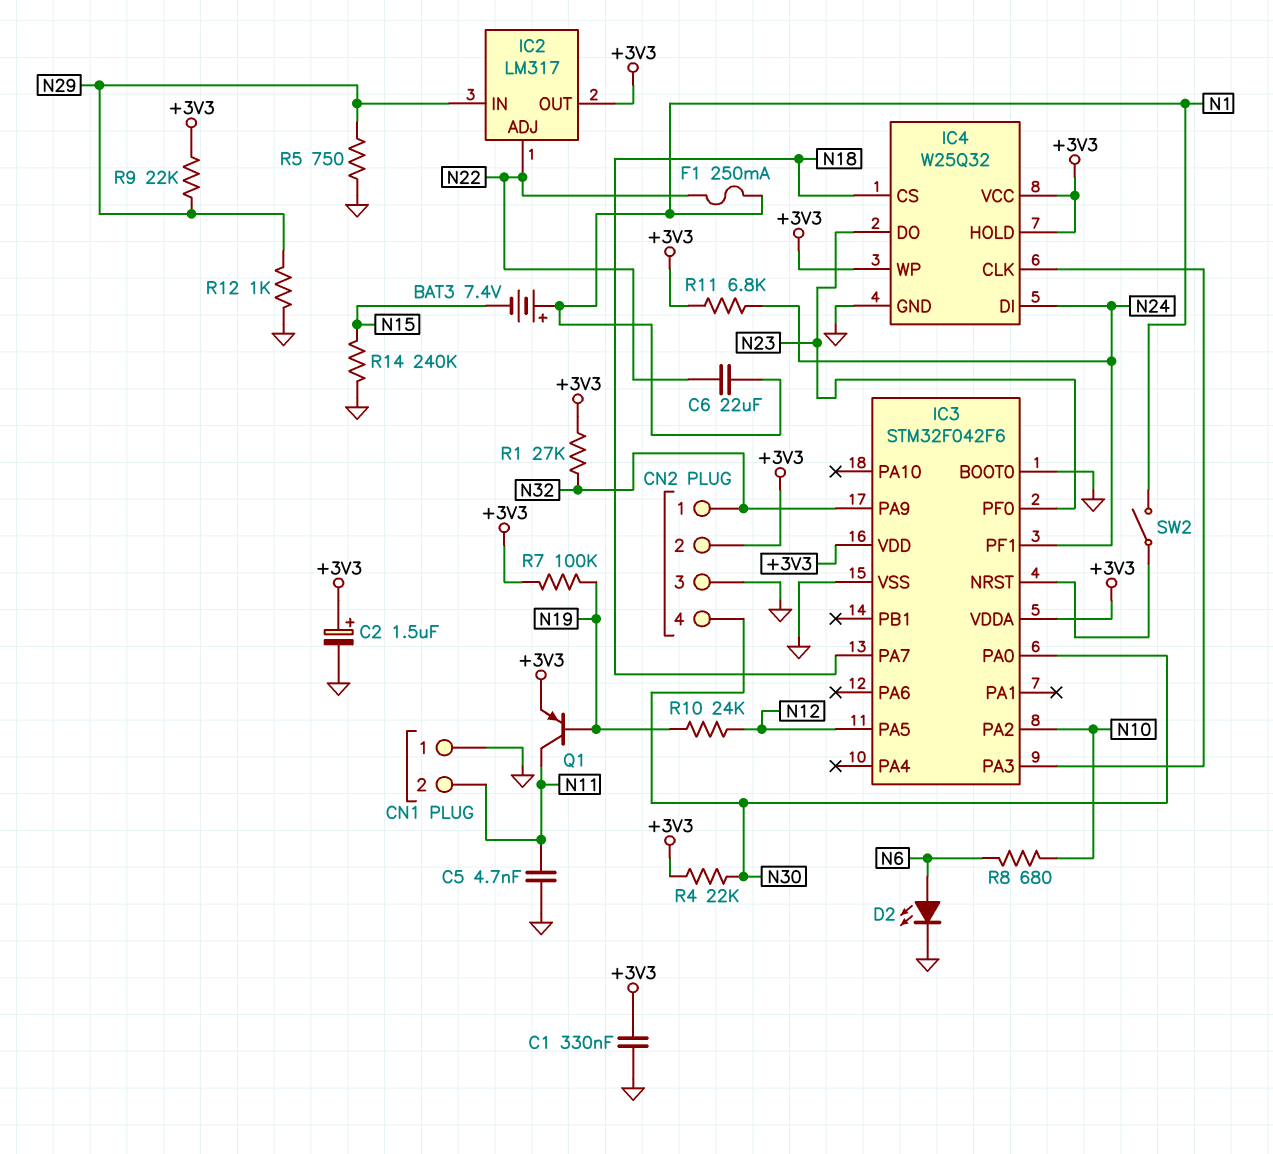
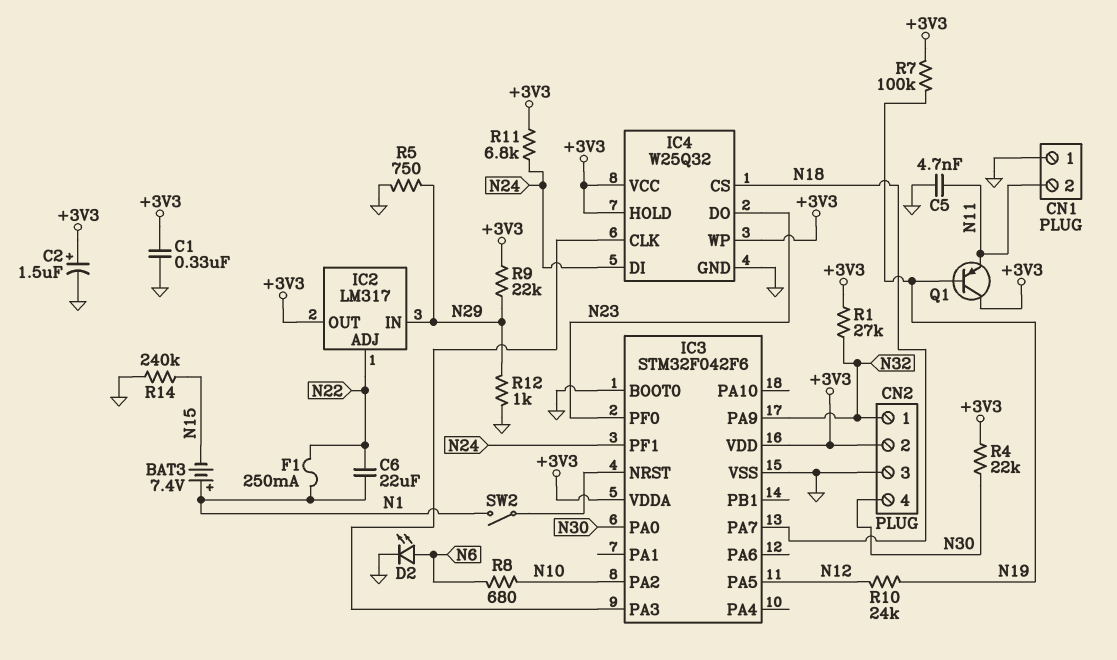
Q1: PNP (B N19, C N11, E +3V3) -> PNP (B N19, C +3V3, E N11)

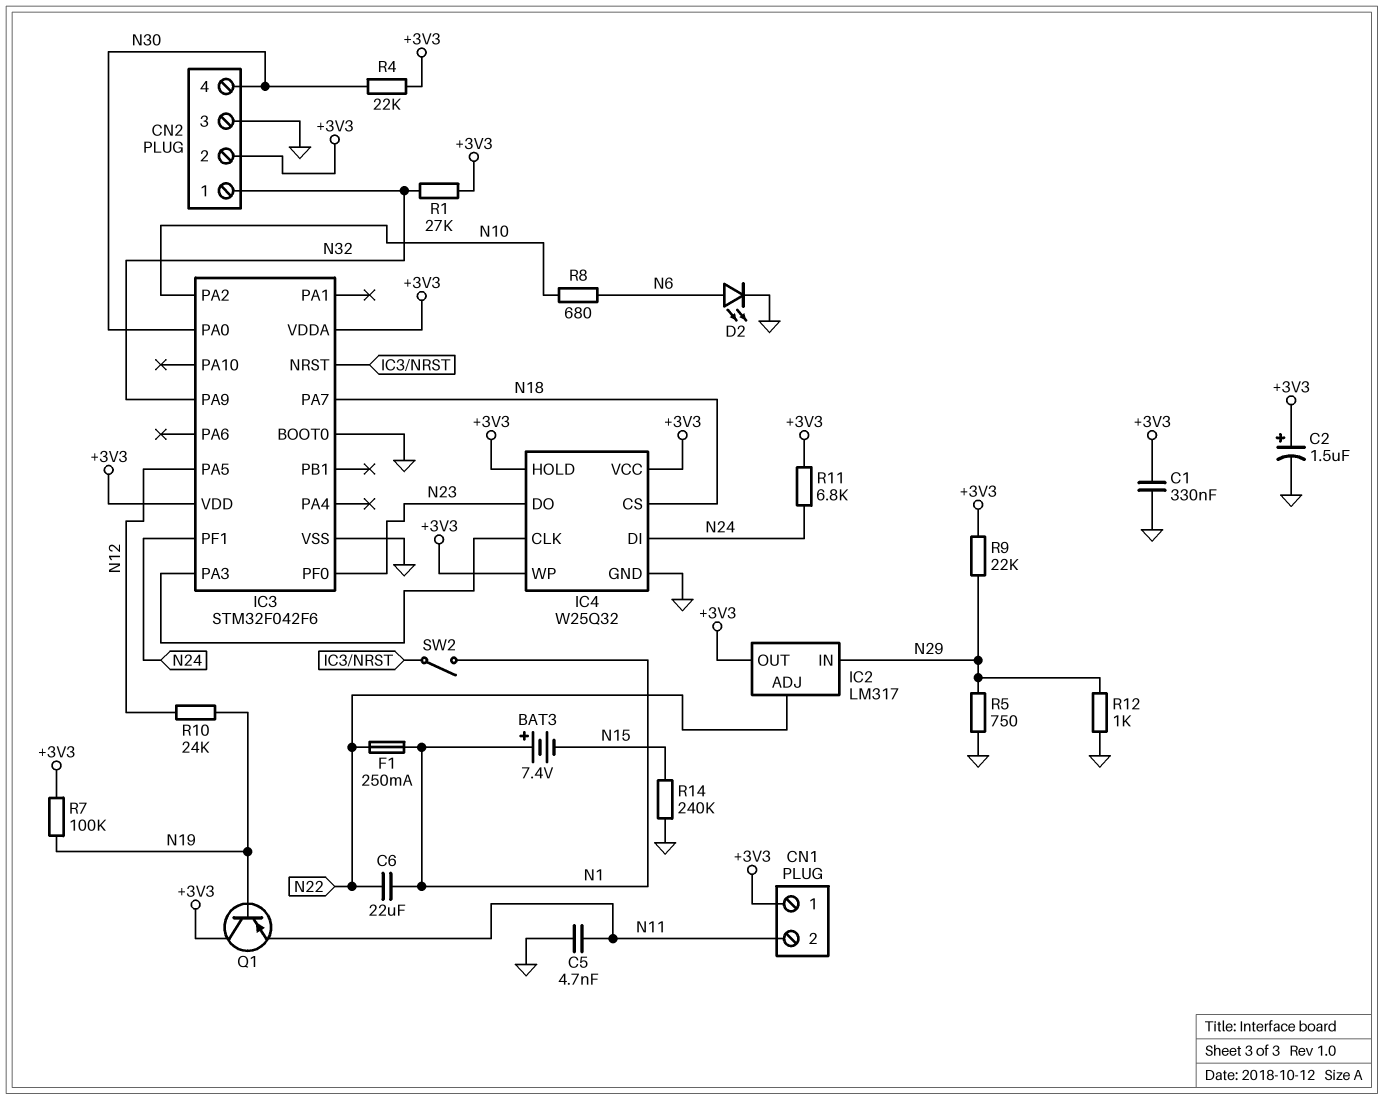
CN1 pin 1: GND -> +3V3

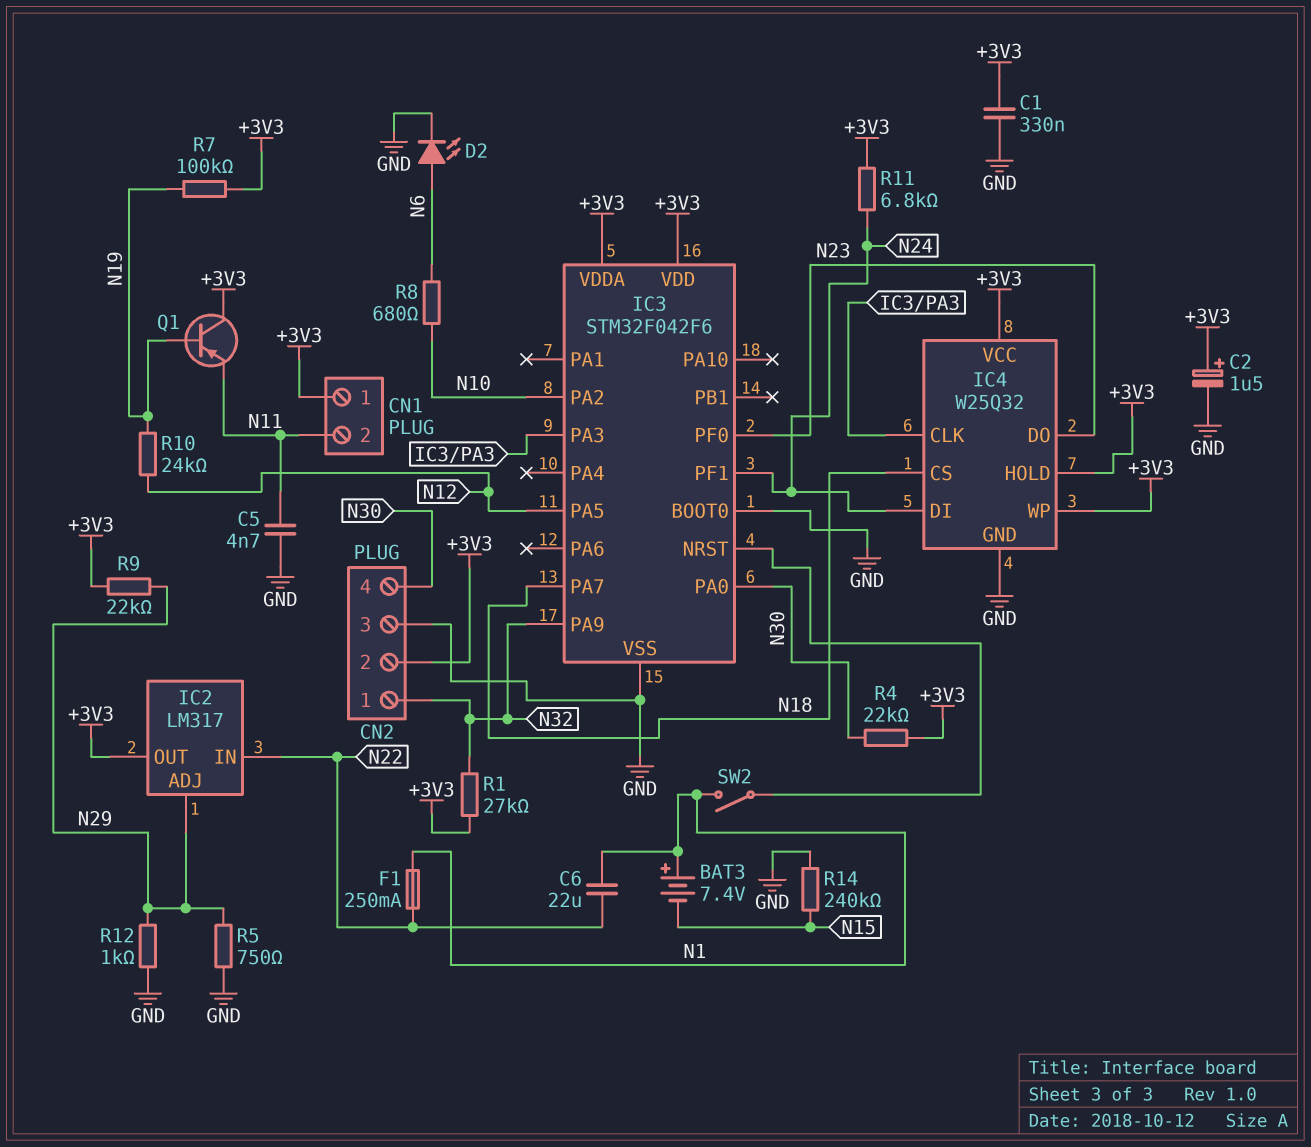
IC2 pin ADJ: N22 -> N29
IC2 pin IN: N29 -> N22

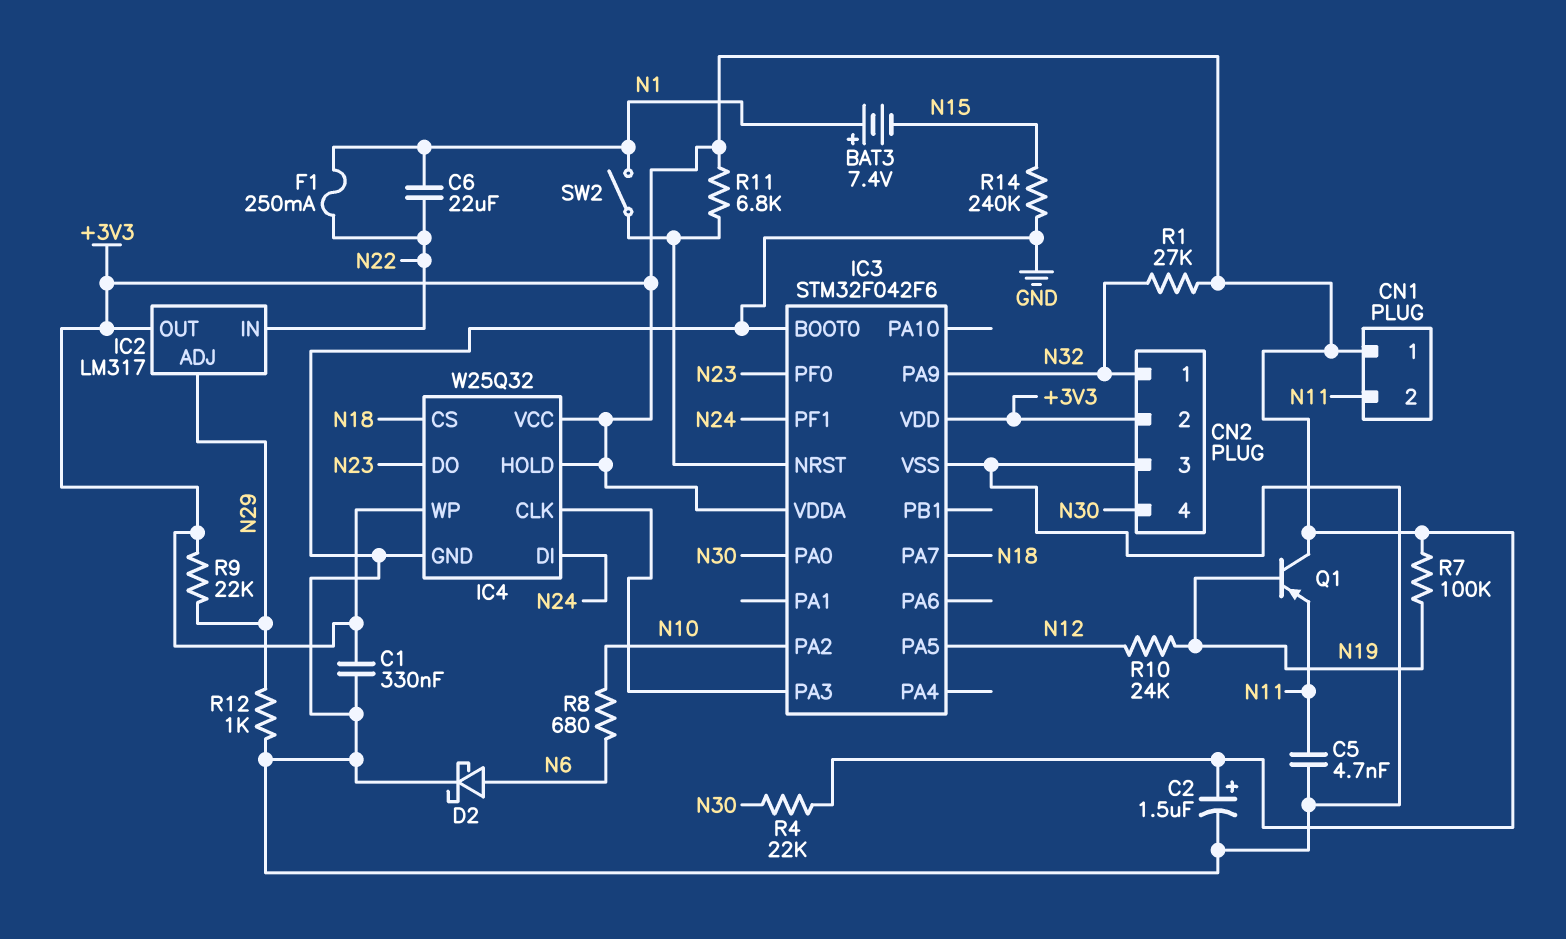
D2: LED (A N6, K GND) -> schottky (A N6, K GND)
R5: 750 (GND, N29) -> none
R11: 6.8k (+3V3, N24) -> 6.8k (+3V3, IC3/NRST)

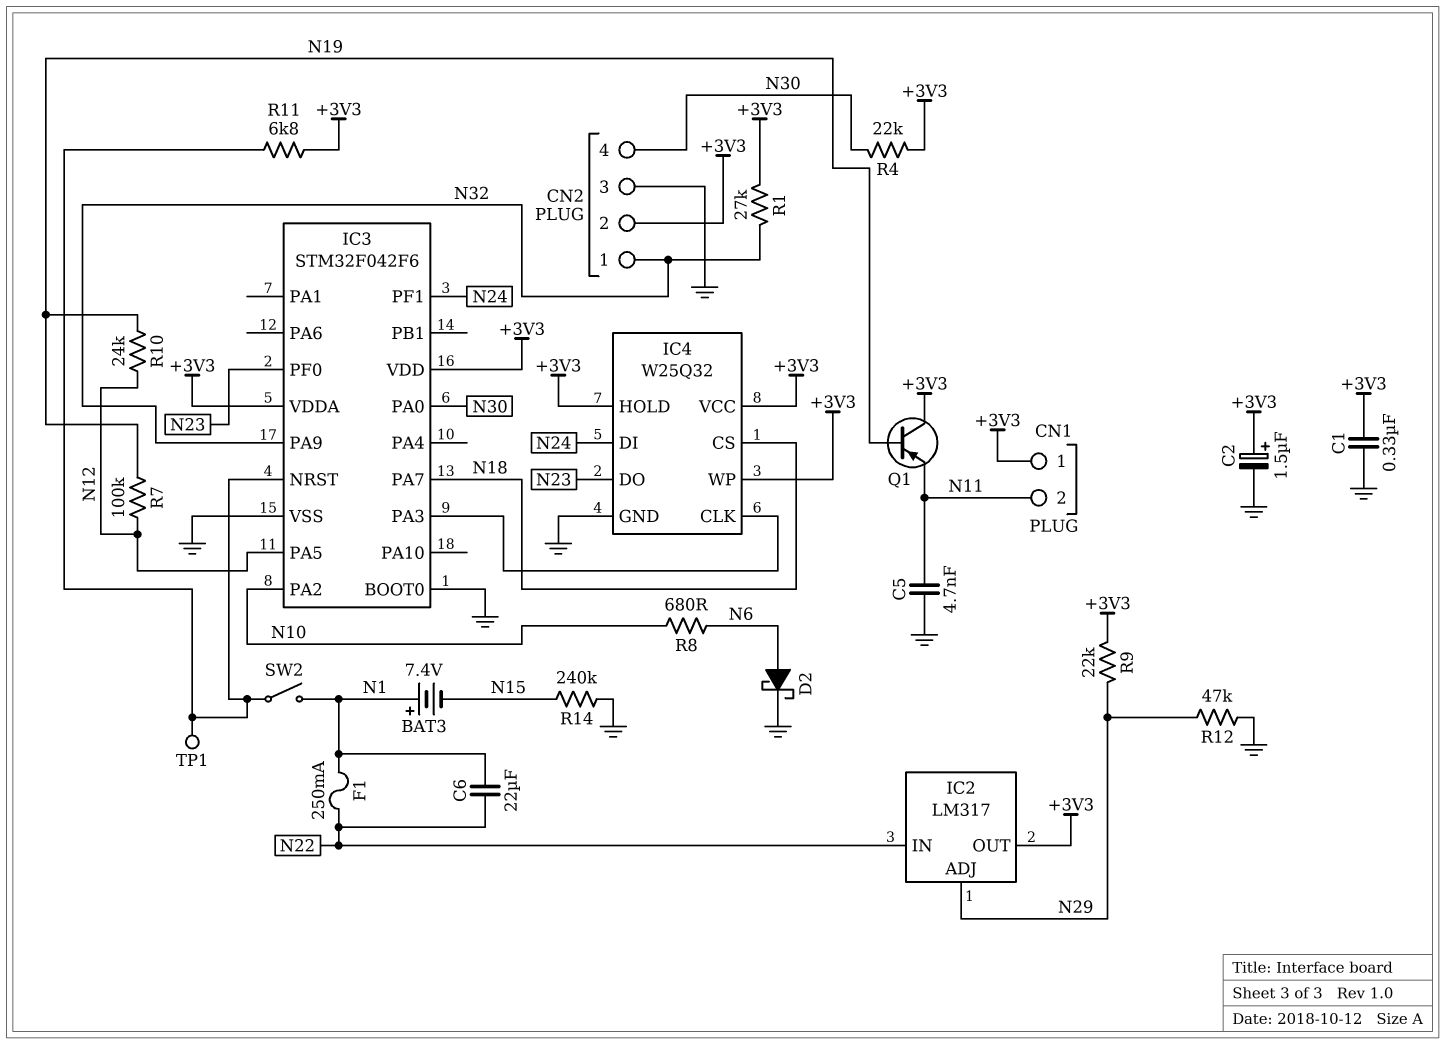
R7: 100k (+3V3, N19) -> 100k (N12, N19)
R12: 1k (GND, N29) -> 47k (GND, N29)
TP1: none -> test point (IC3/NRST)

